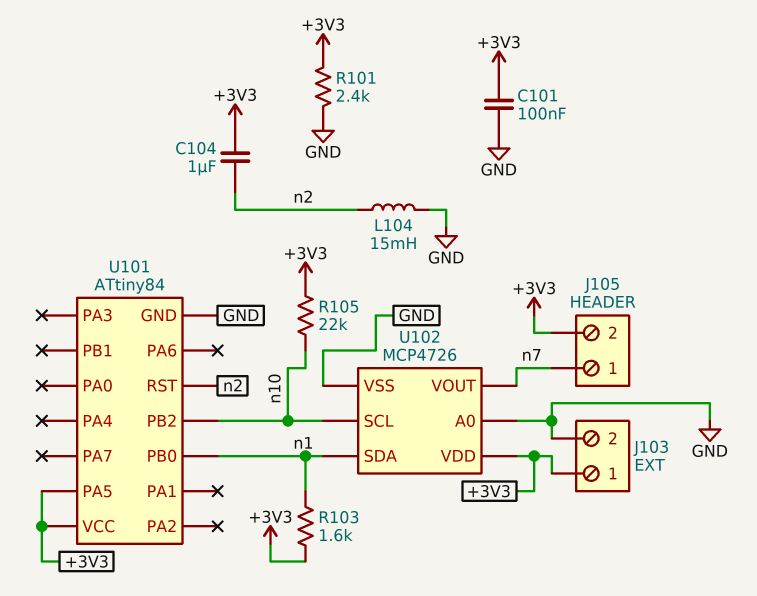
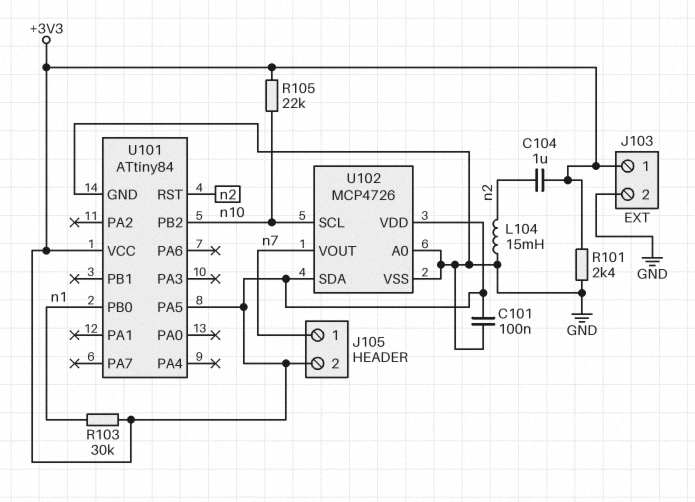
R103: 1.6k (+3V3, n1) -> 30k (+3V3, n1)
U102 pin SDA: n1 -> +3V3

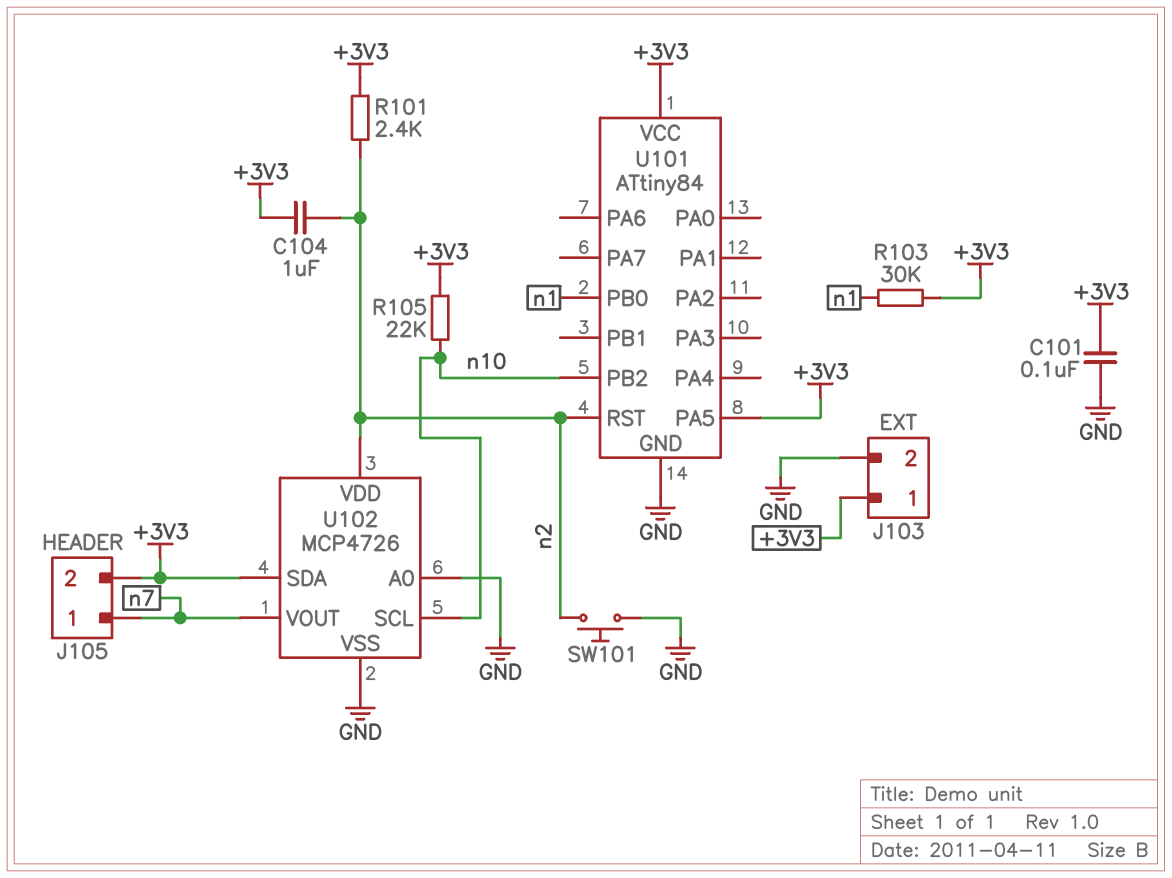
L104: 15mH (GND, n2) -> none
R101: 2.4k (+3V3, GND) -> 2.4k (+3V3, n2)
SW101: none -> button (GND, n2)
U102 pin VDD: +3V3 -> n2

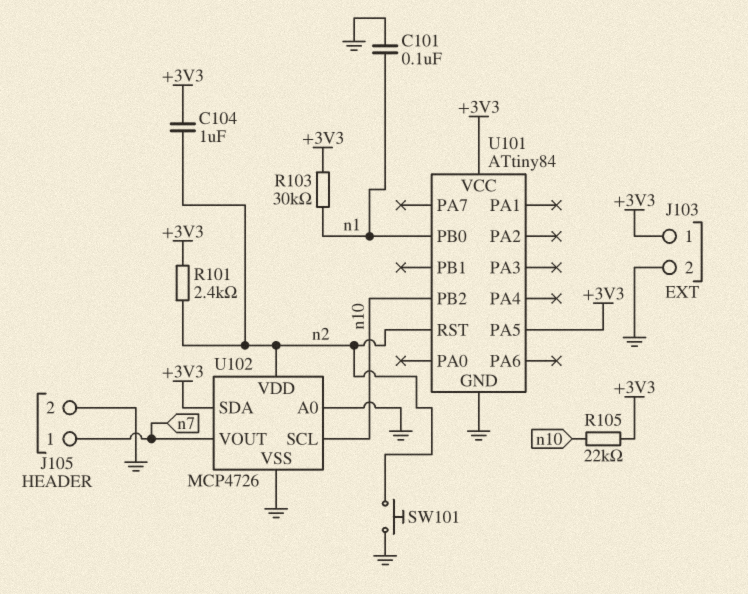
C101: 100nF (+3V3, GND) -> 100nF (GND, n1)
J105 pin 2: +3V3 -> GND

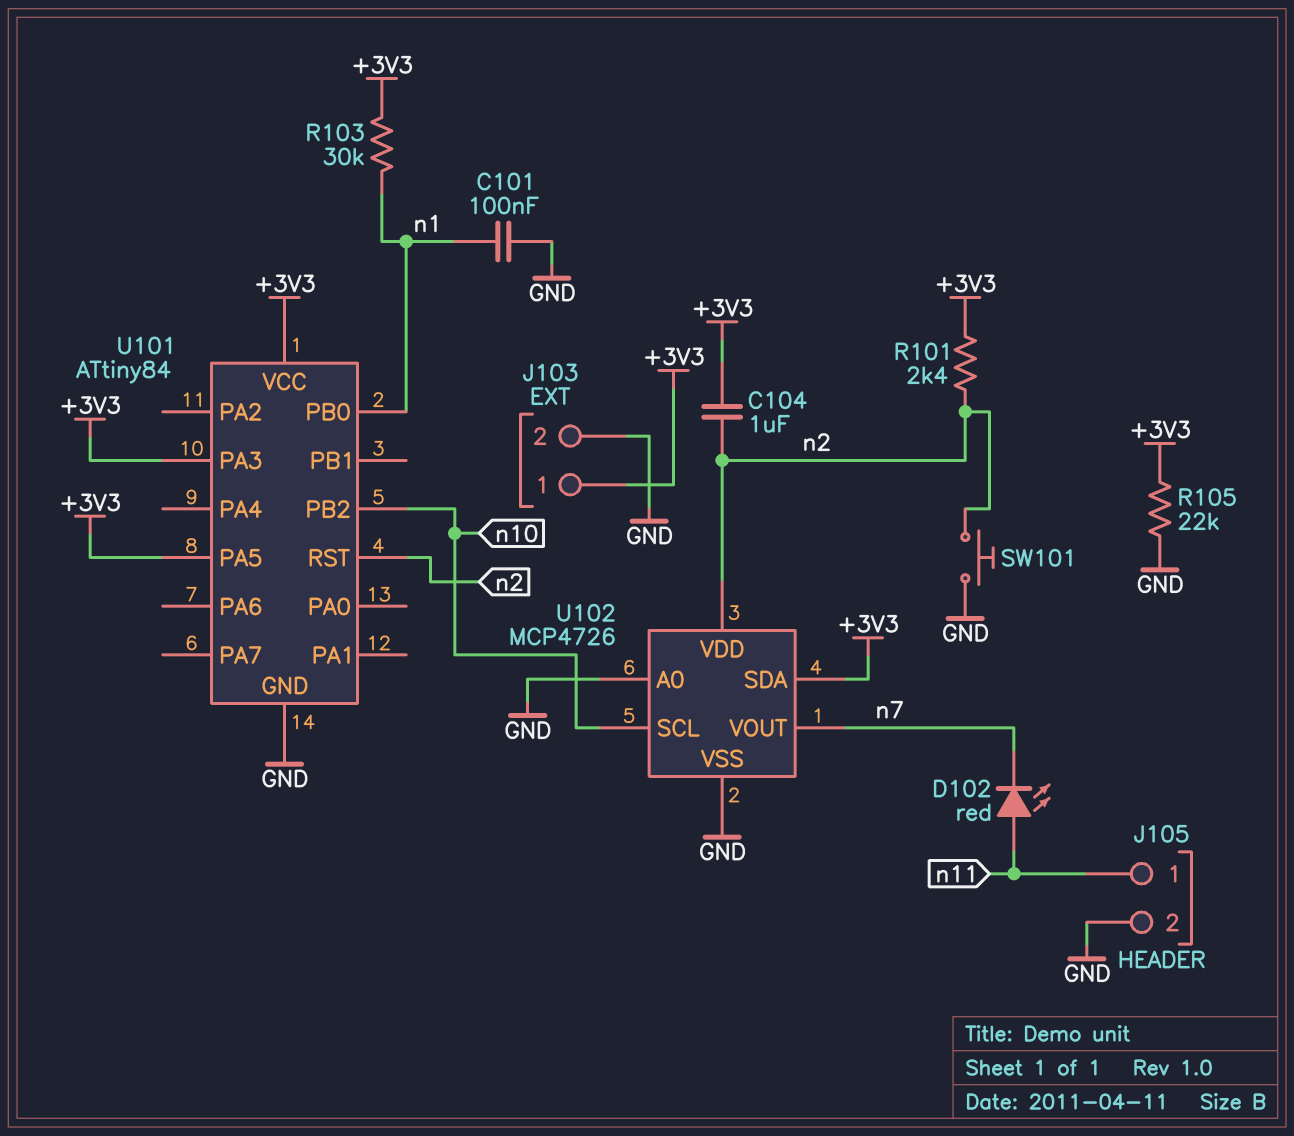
D102: none -> LED red (A n11, K n7)
J105 pin 1: n7 -> n11
R105: 22k (+3V3, n10) -> 22k (+3V3, GND)
U101 pin PA3: none -> +3V3

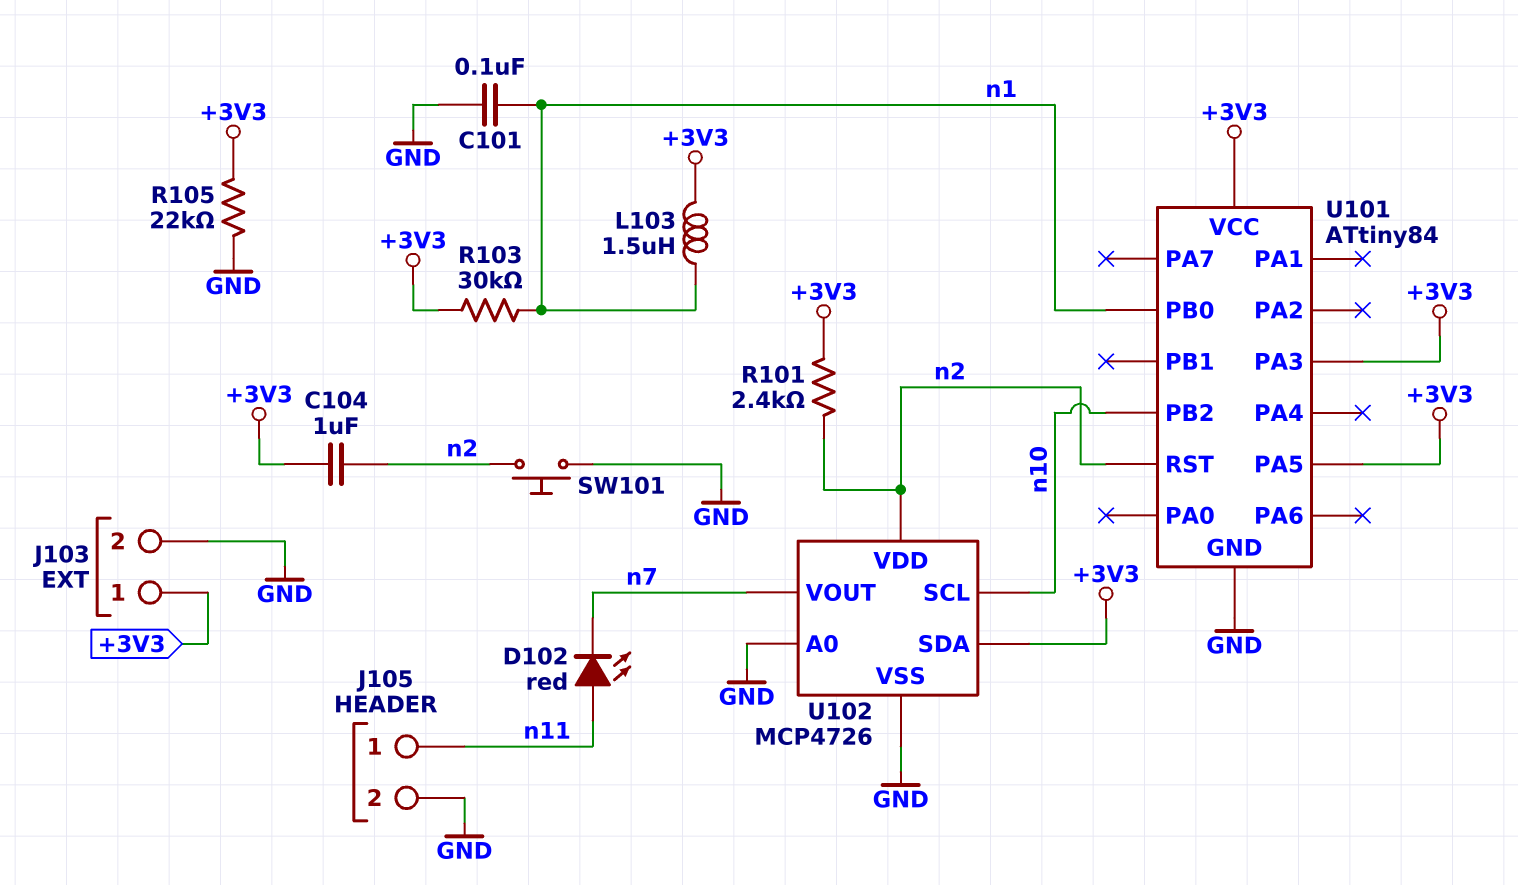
L103: none -> 1.5uH (+3V3, n1)

